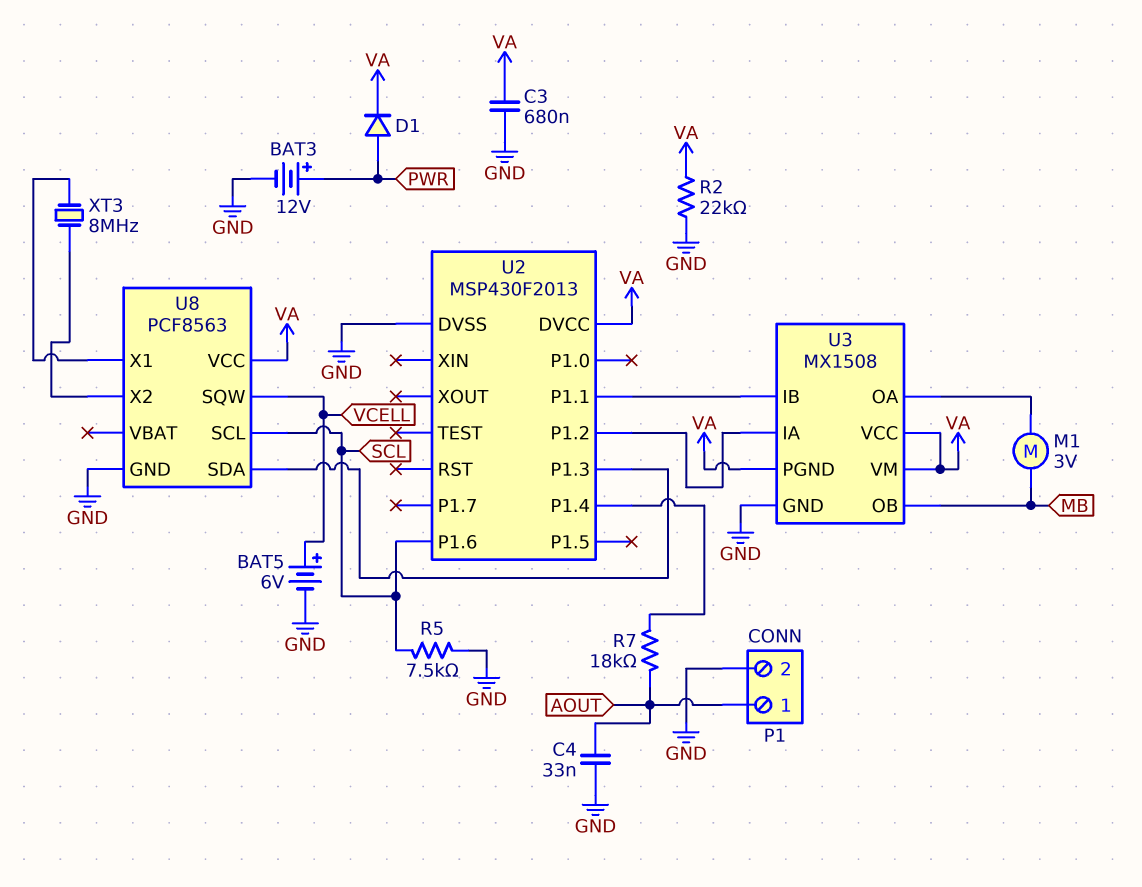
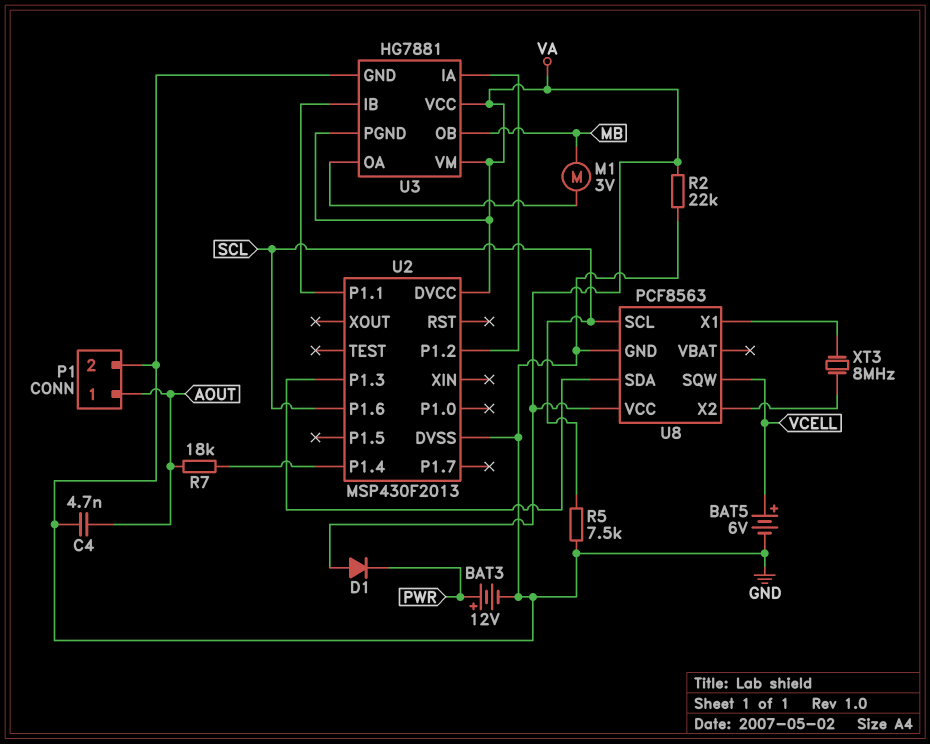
C3: 680nF (GND, VA) -> none
C4: 33nF (AOUT, GND) -> 4.7nF (AOUT, GND)
D1: diode (A PWR, K VA) -> diode (A VA, K PWR)
U3: MX1508 -> HG7881

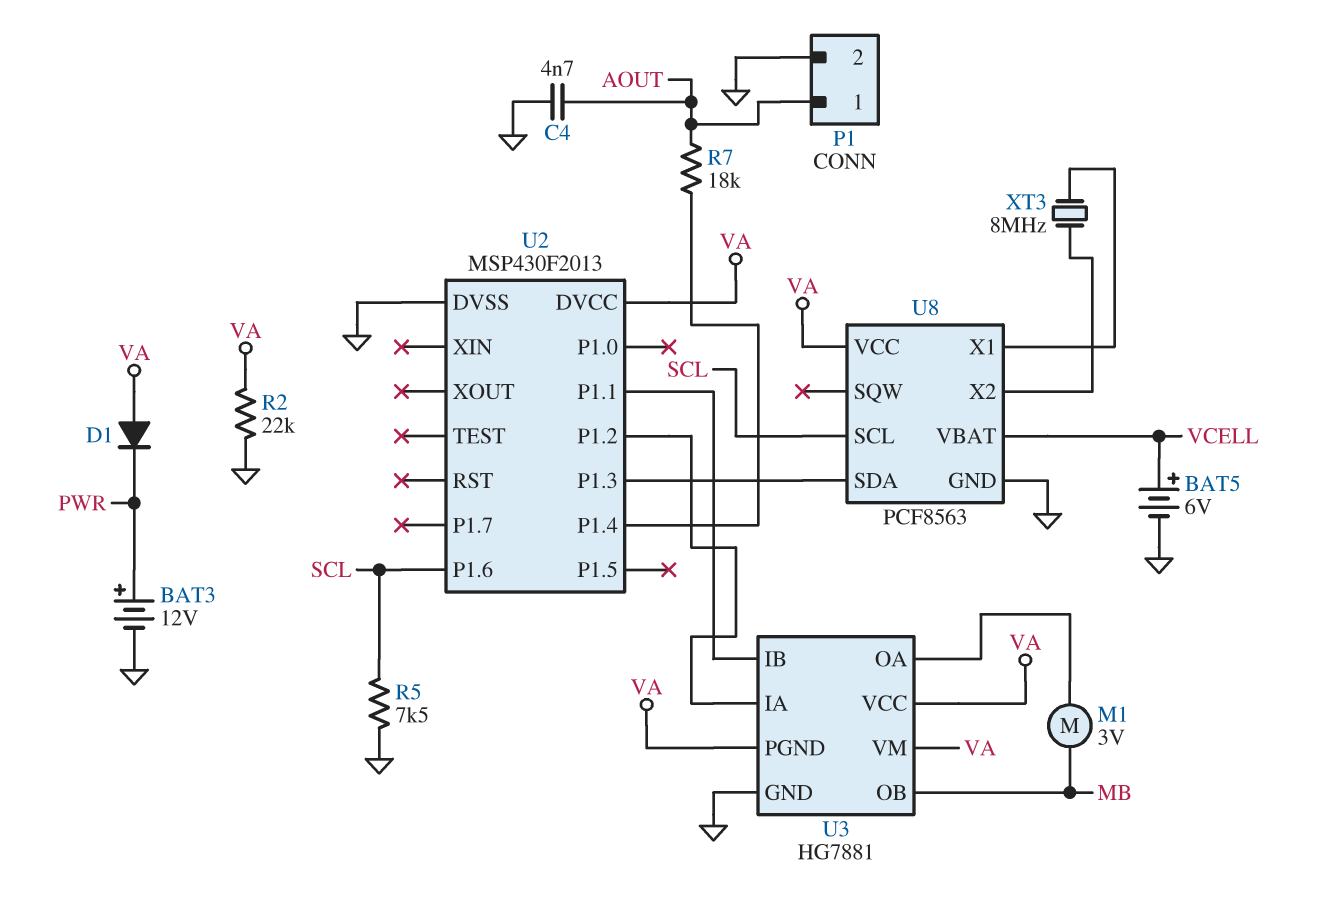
U8 pin SQW: VCELL -> none
U8 pin VBAT: none -> VCELL

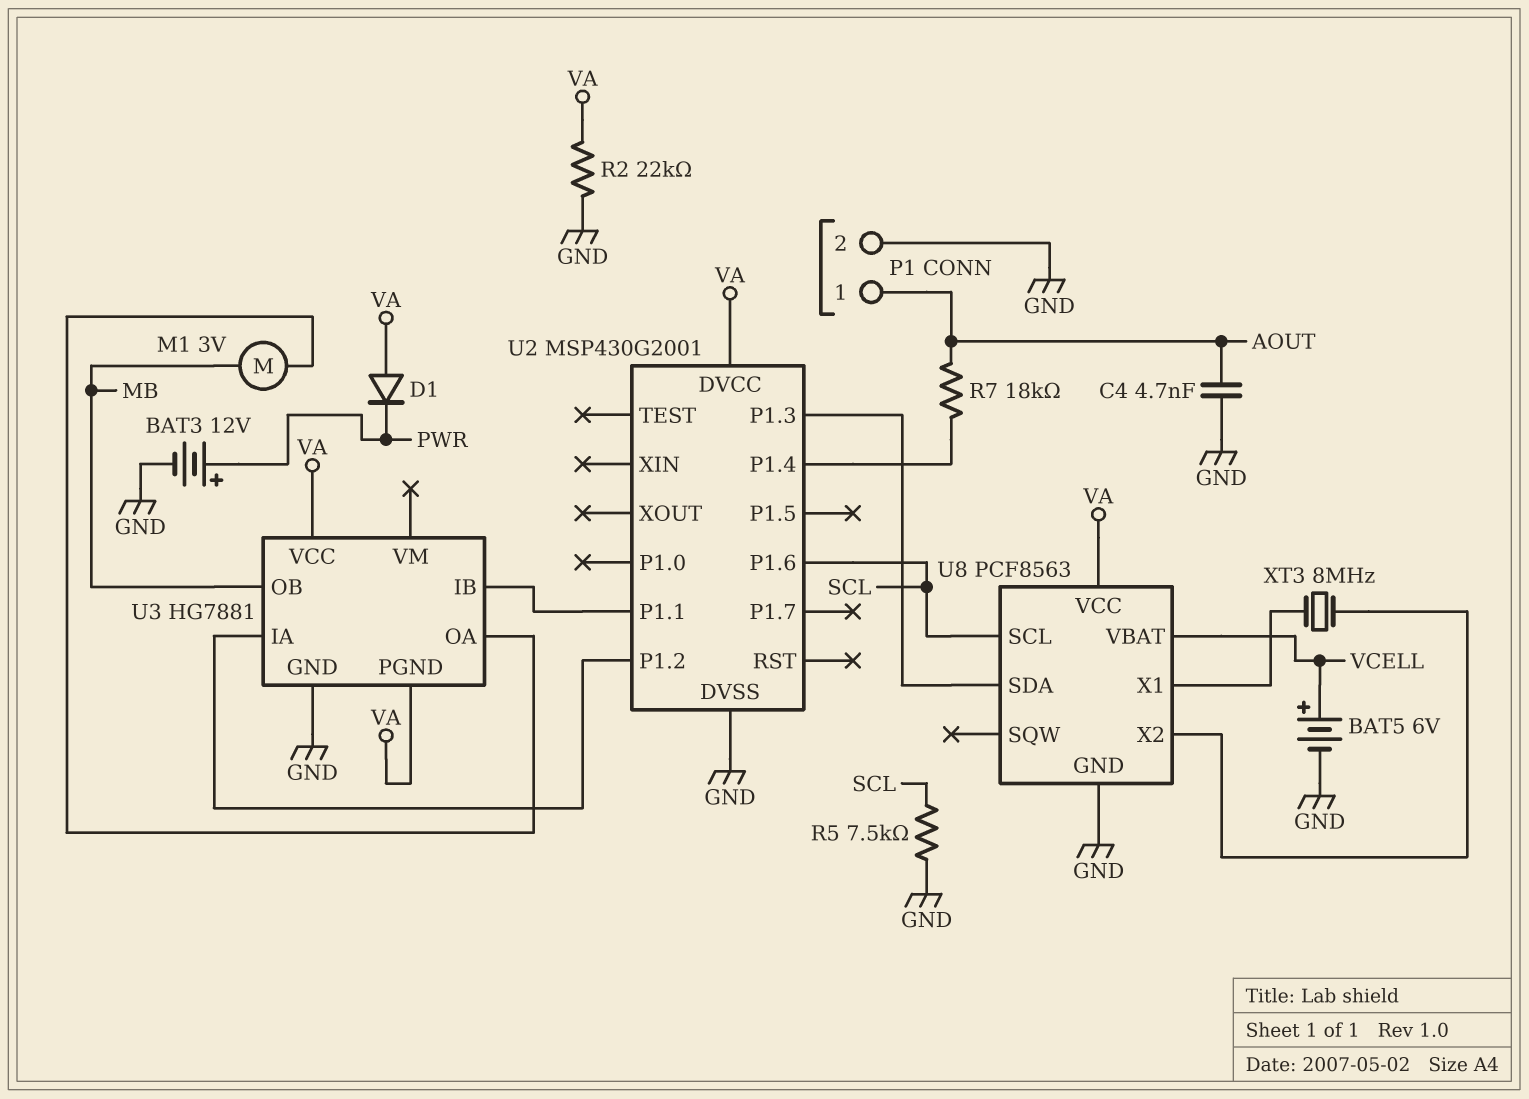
U2: MSP430F2013 -> MSP430G2001
U3 pin VM: VA -> none

